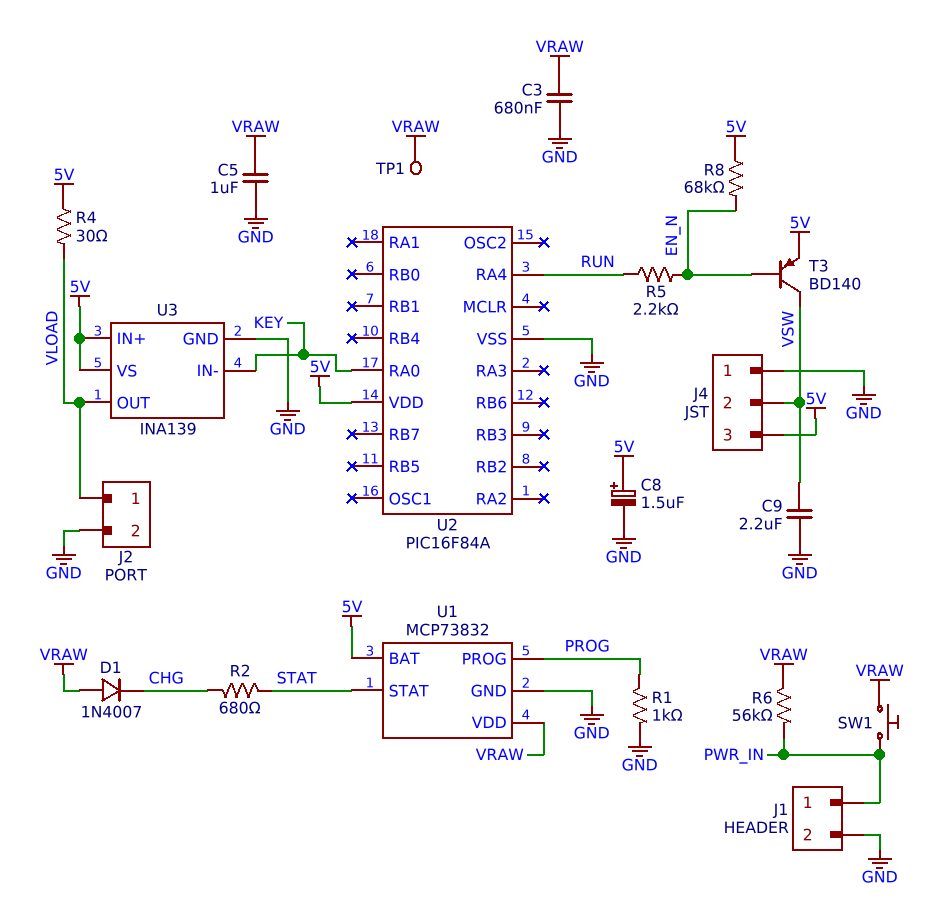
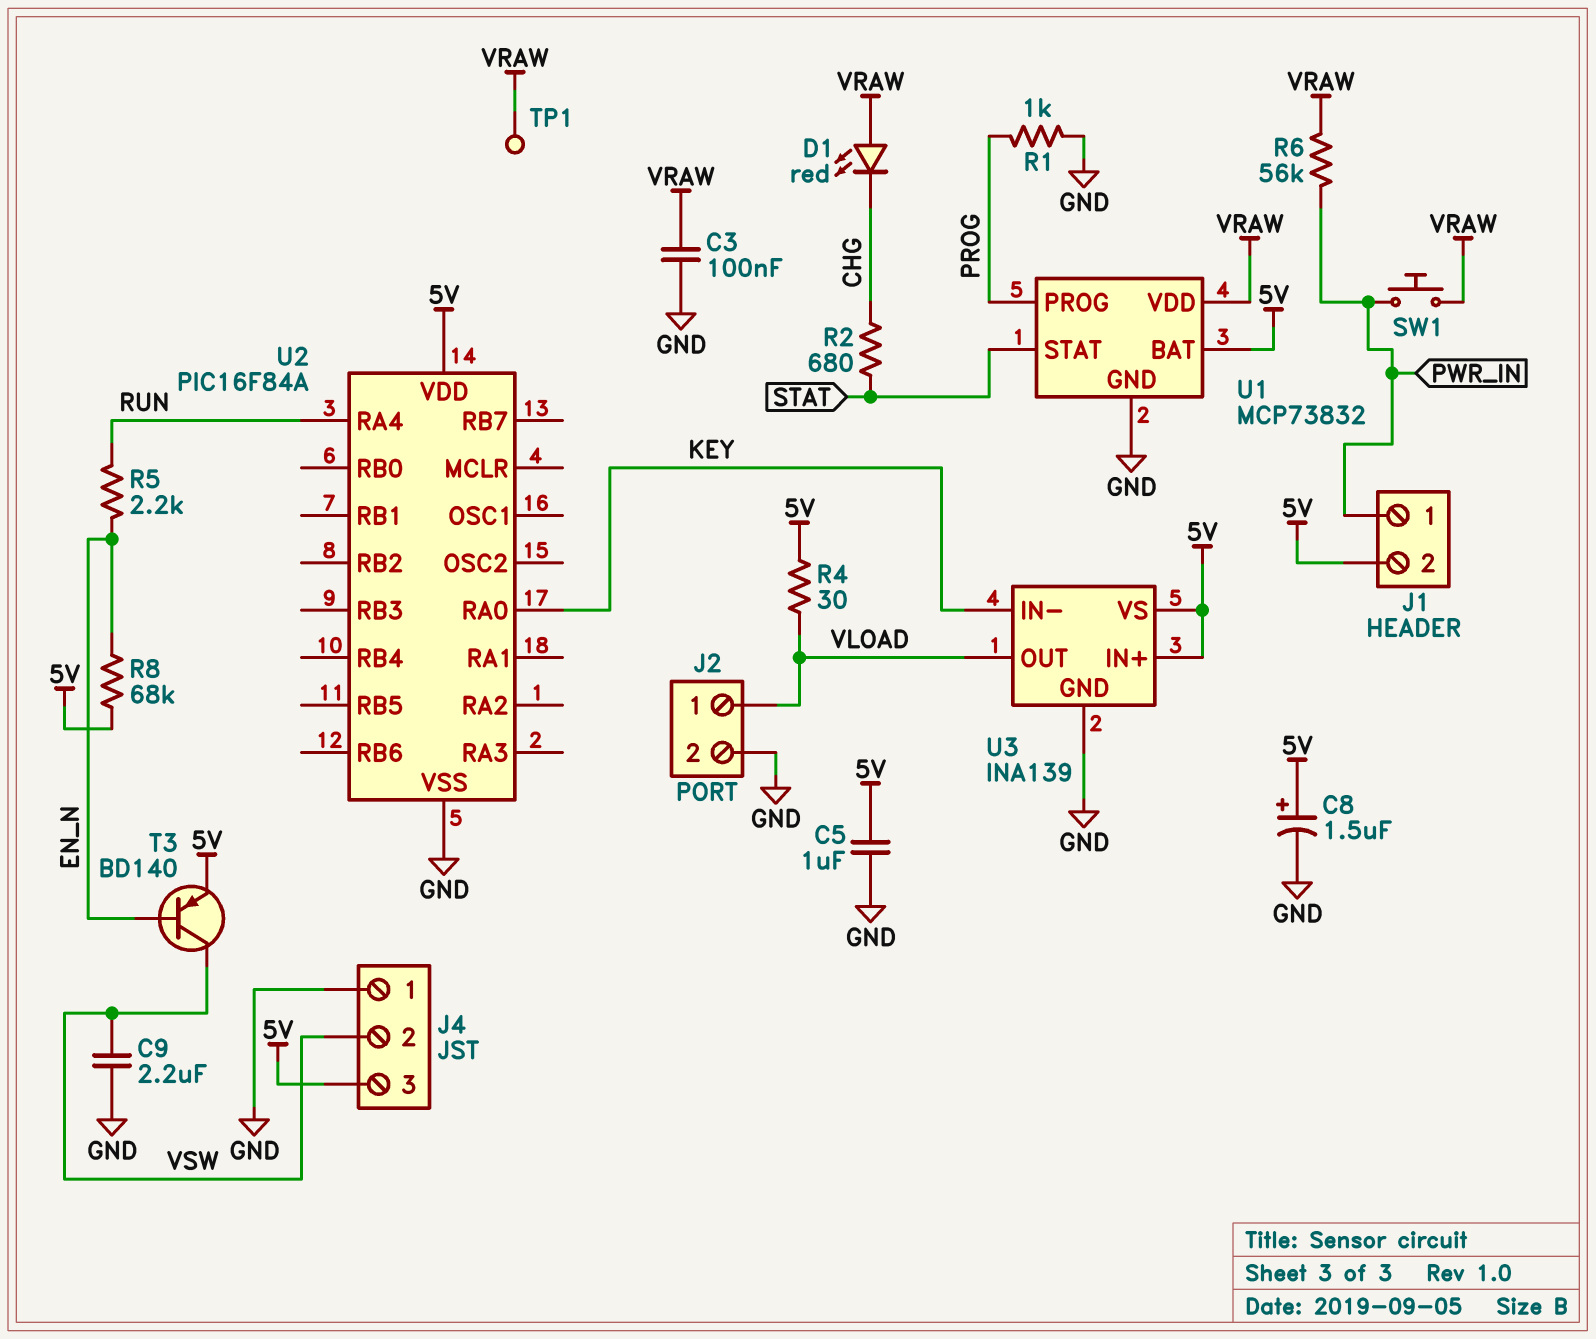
C3: 680nF (GND, VRAW) -> 100nF (GND, VRAW)
C5: 1uF (GND, VRAW) -> 1uF (5V, GND)
D1: diode 1N4007 (A VRAW, K CHG) -> LED red (A VRAW, K CHG)
J1 pin 2: GND -> 5V

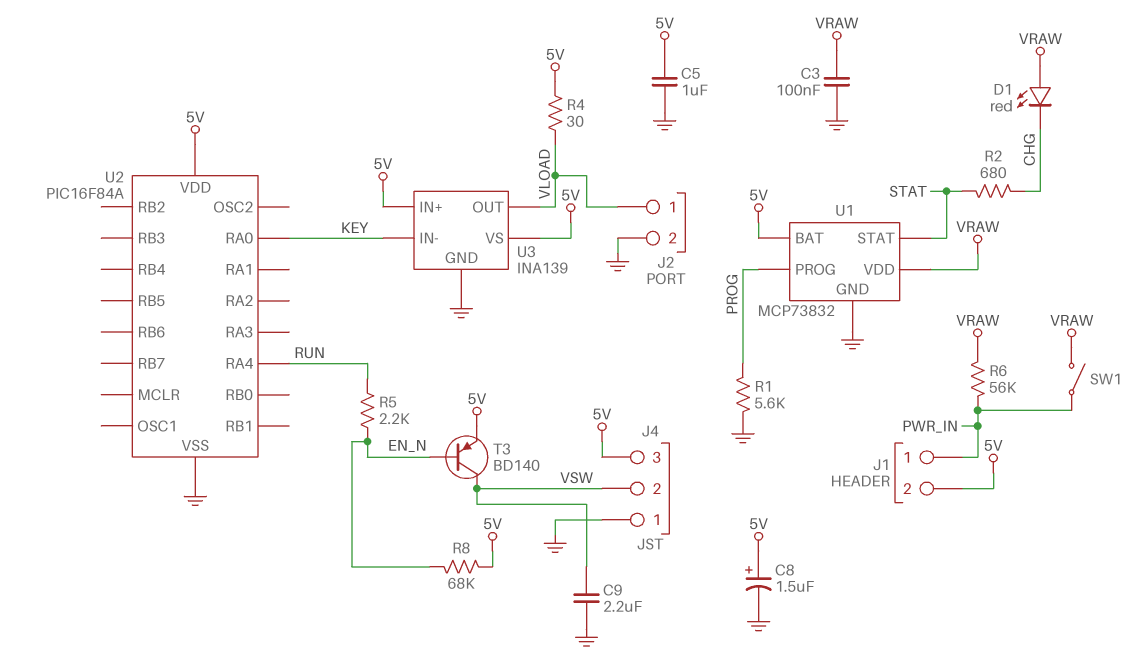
R1: 1k (GND, PROG) -> 5.6k (GND, PROG)
SW1: button (PWR_IN, VRAW) -> switch (PWR_IN, VRAW)
TP1: test point (VRAW) -> none

